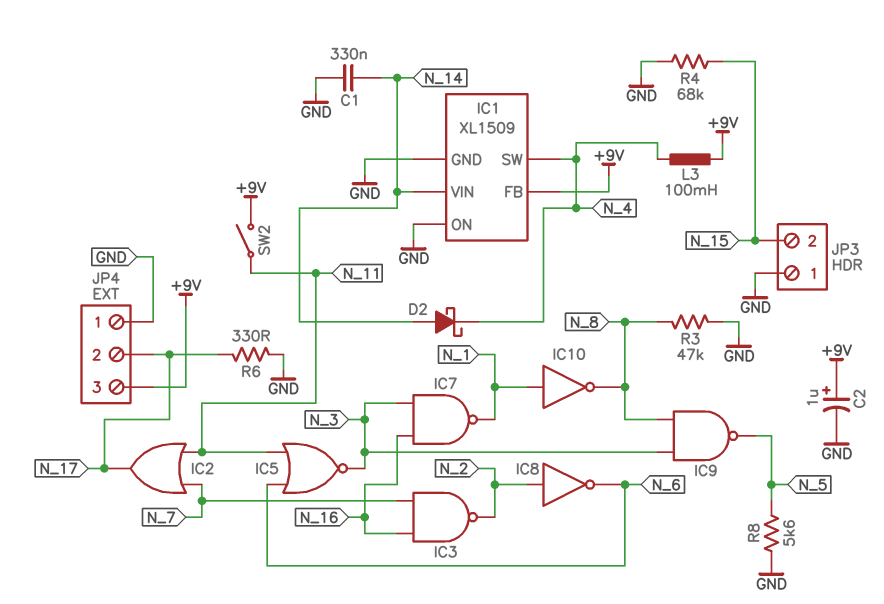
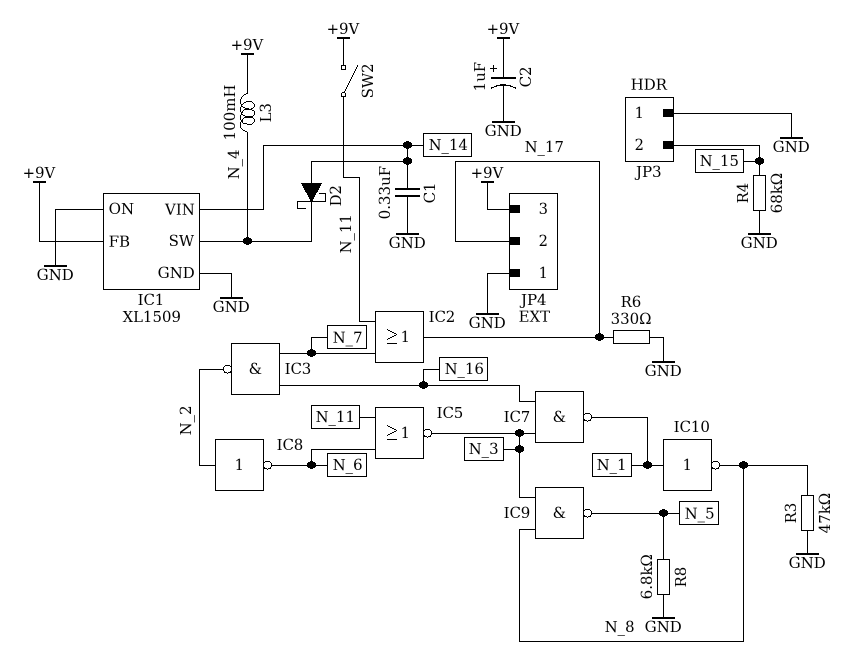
R8: 5.6k (GND, N_5) -> 6.8k (GND, N_5)

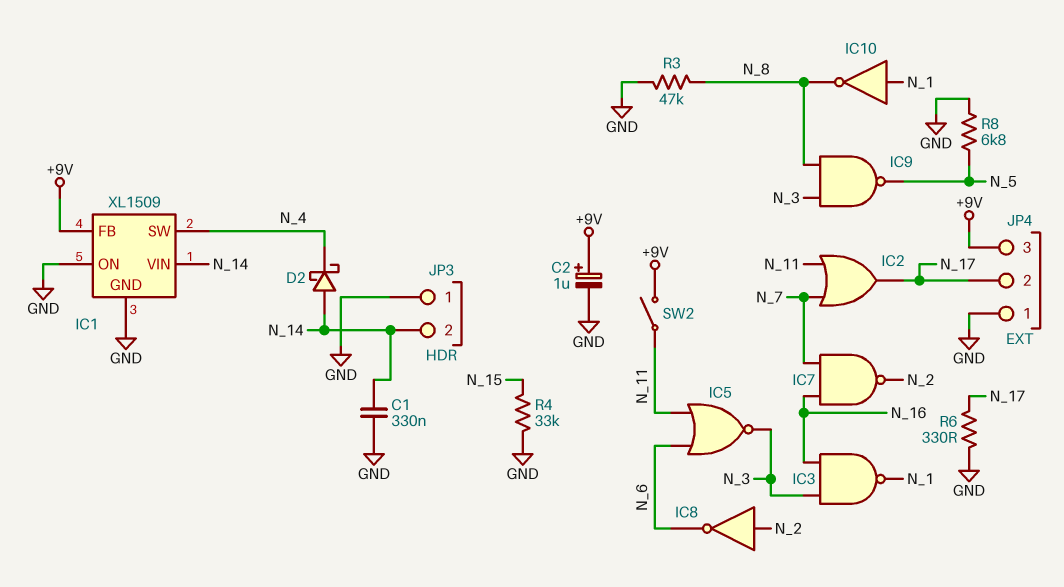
IC3: NAND (in N_7, in N_16, out N_2) -> NAND (in N_3, in N_16, out N_1)
IC7: NAND (in N_3, in N_16, out N_1) -> NAND (in N_7, in N_16, out N_2)
JP3 pin 2: N_15 -> N_14
L3: 100mH (+9V, N_4) -> none
R4: 68k (GND, N_15) -> 33k (GND, N_15)

